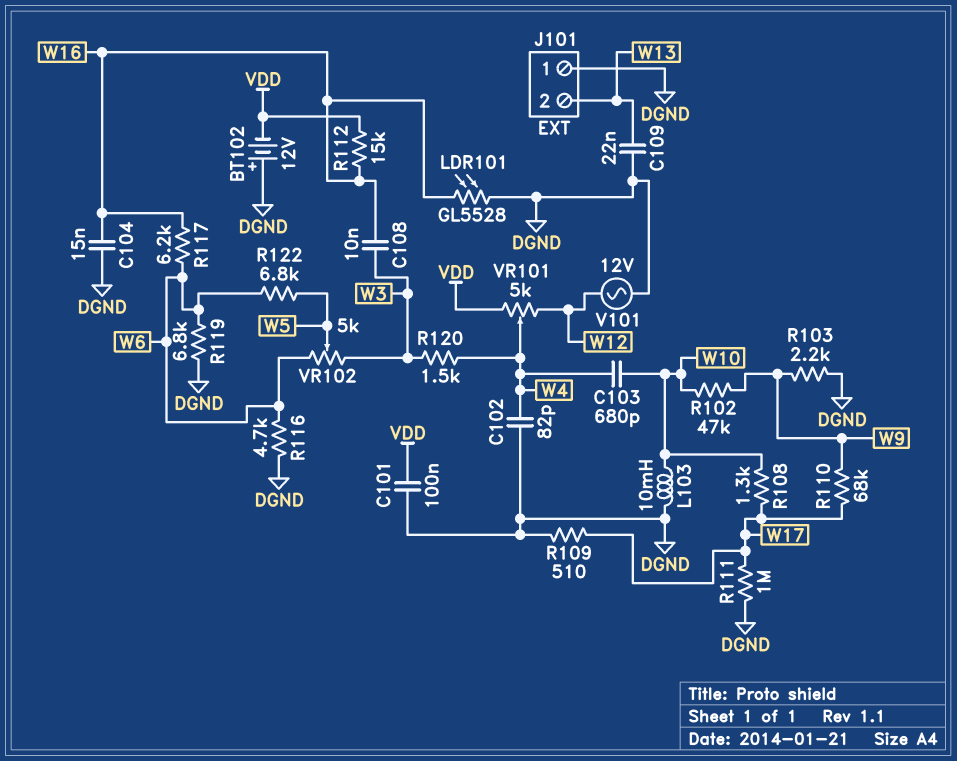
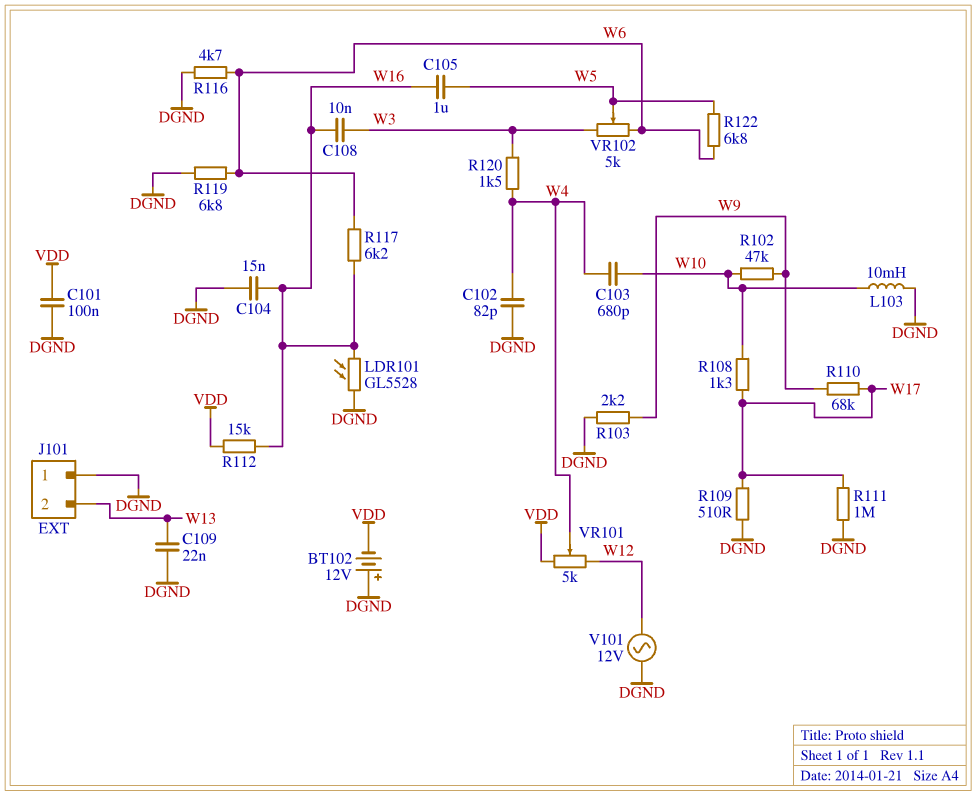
C105: none -> 1uF (W5, W16)

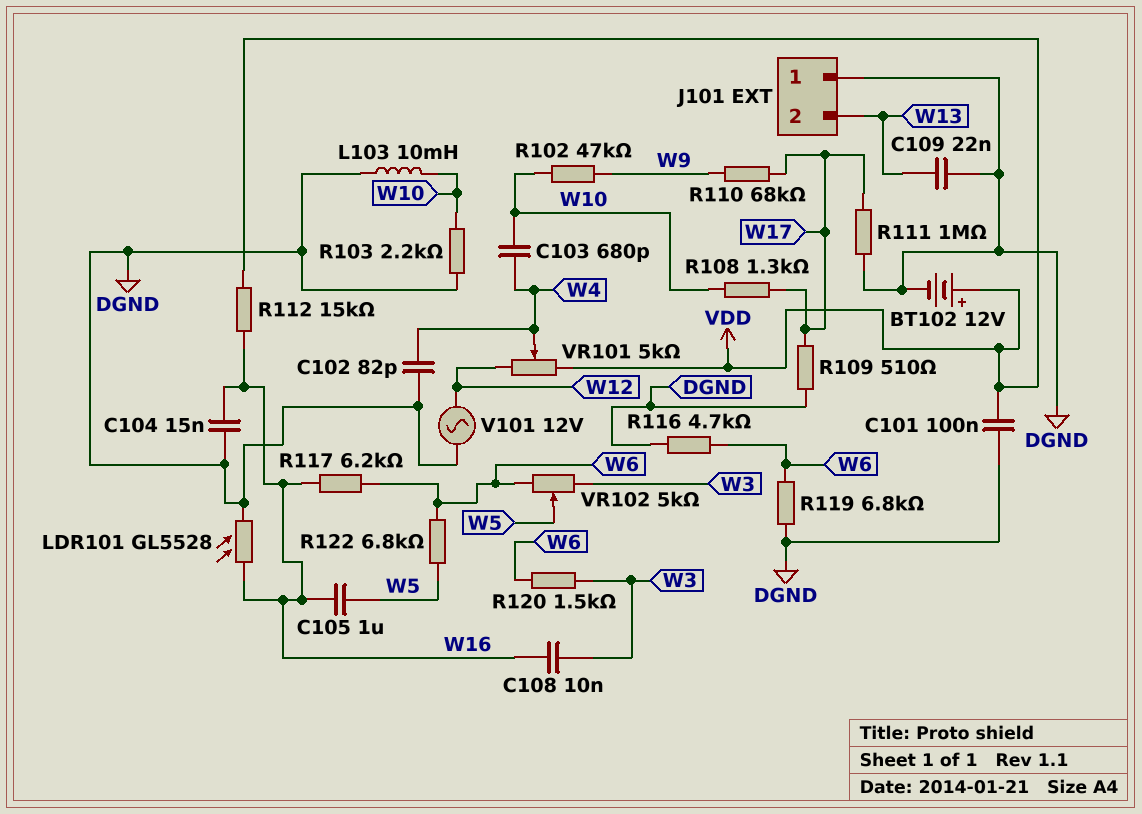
BT102: 12V (plus DGND, minus VDD) -> 12V (plus VDD, minus DGND)
R103: 2.2k (DGND, W9) -> 2.2k (DGND, W10)
R120: 1.5k (W3, W4) -> 1.5k (W3, W6)

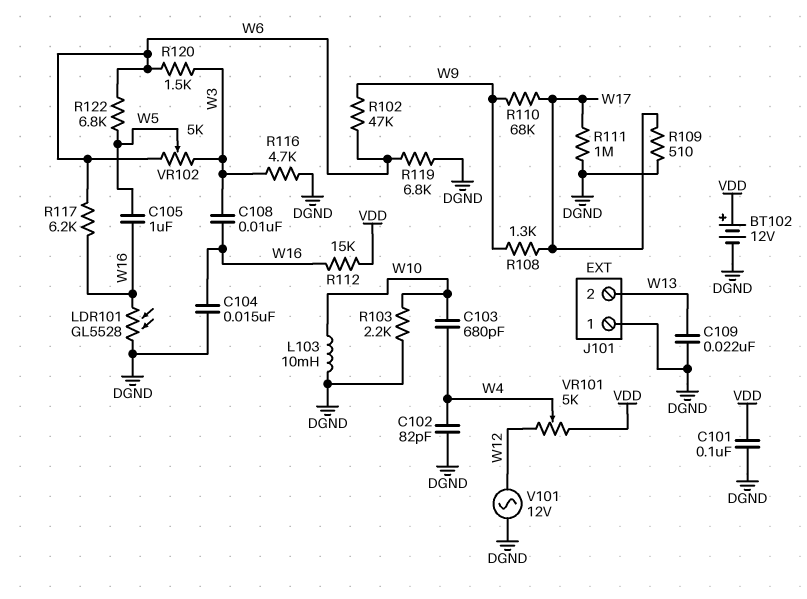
R102: 47k (W9, W10) -> 47k (W6, W9)
R108: 1.3k (W10, W17) -> 1.3k (W9, W17)
R116: 4.7k (DGND, W6) -> 4.7k (DGND, W3)

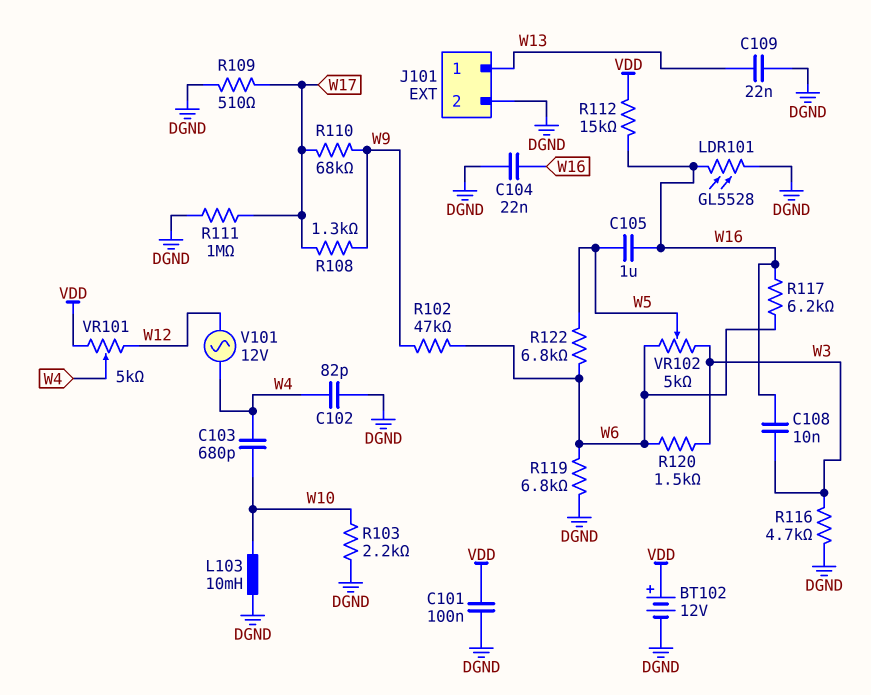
C104: 15nF (DGND, W16) -> 22nF (DGND, W16)
J101 pin 1: DGND -> W13
J101 pin 2: W13 -> DGND
V101: AC 12V (DGND, W12) -> AC 12V (W4, W12)

